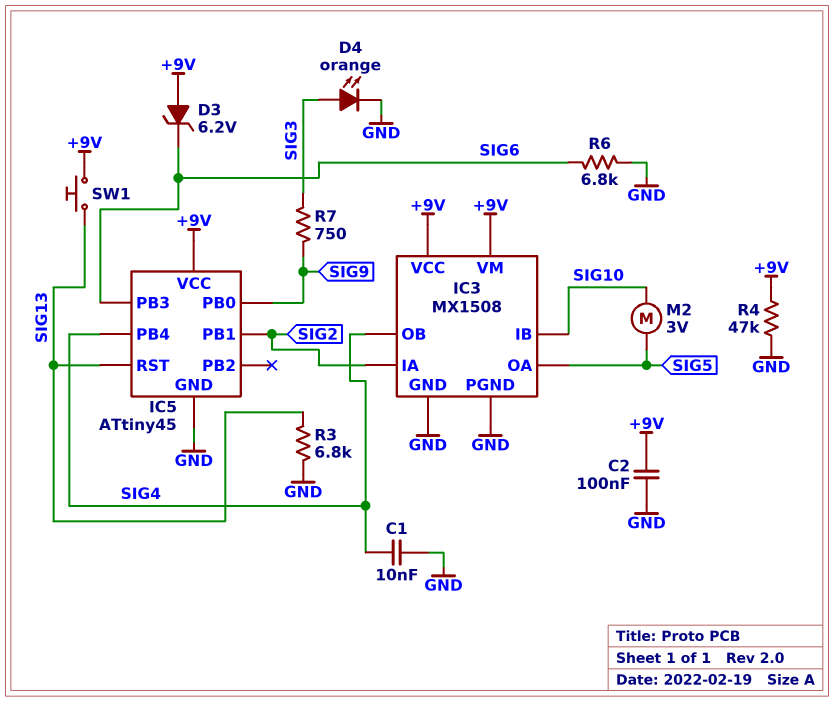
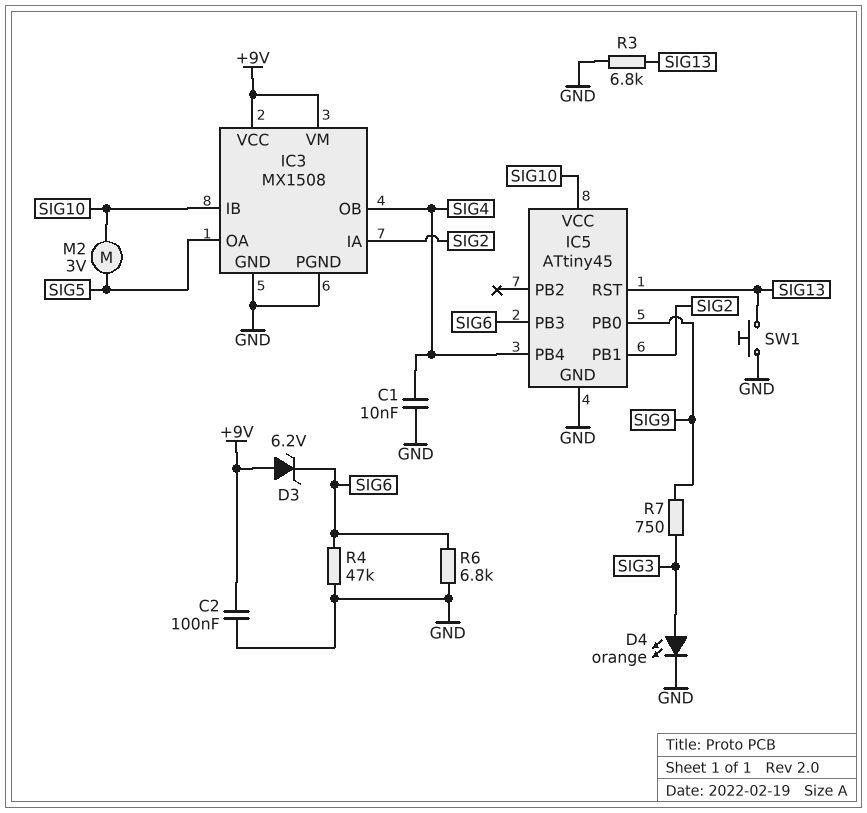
IC5 pin VCC: +9V -> SIG10
R4: 47k (+9V, GND) -> 47k (GND, SIG6)
SW1: button (+9V, SIG13) -> button (GND, SIG13)

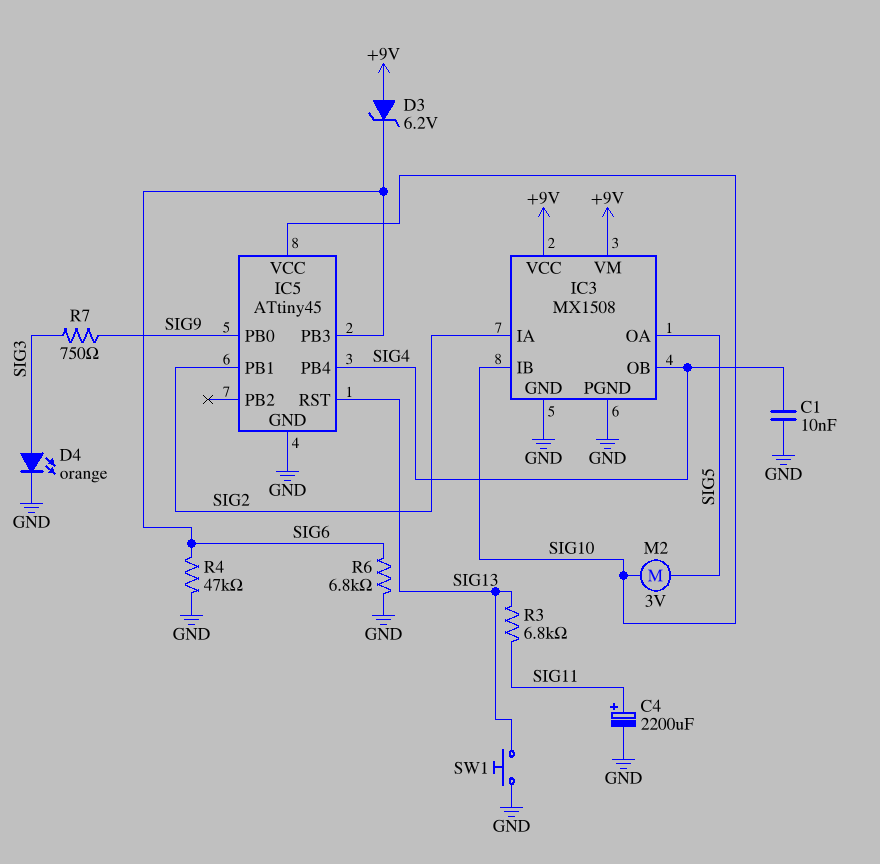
C2: 100nF (+9V, GND) -> none
C4: none -> 2200uF (plus SIG11, minus GND)
R3: 6.8k (GND, SIG13) -> 6.8k (SIG11, SIG13)

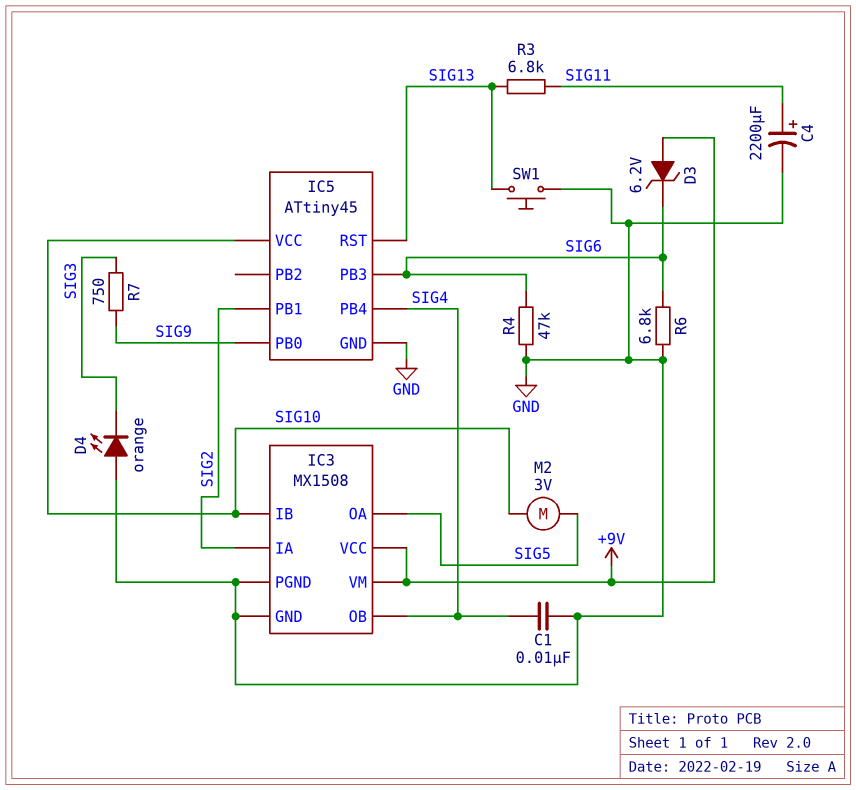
D4: LED orange (A SIG3, K GND) -> LED orange (A GND, K SIG3)

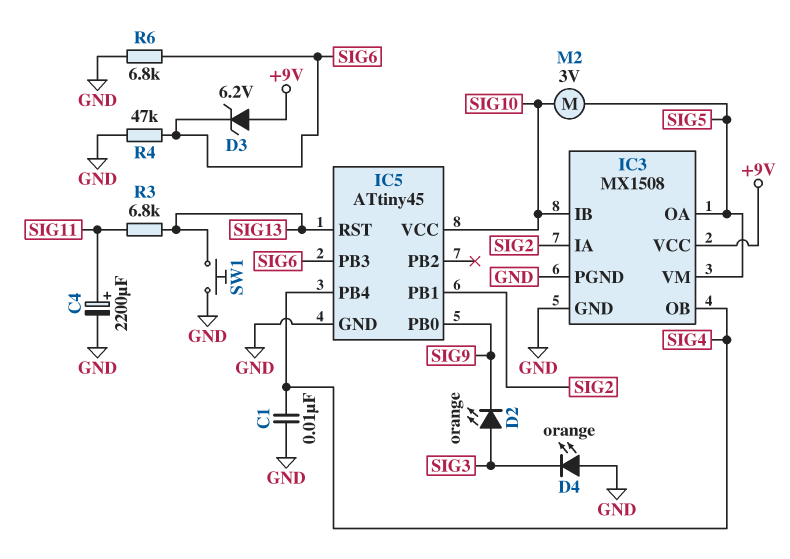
D2: none -> LED orange (A SIG3, K SIG9)
IC3 pin VM: +9V -> SIG5
R7: 750 (SIG3, SIG9) -> none

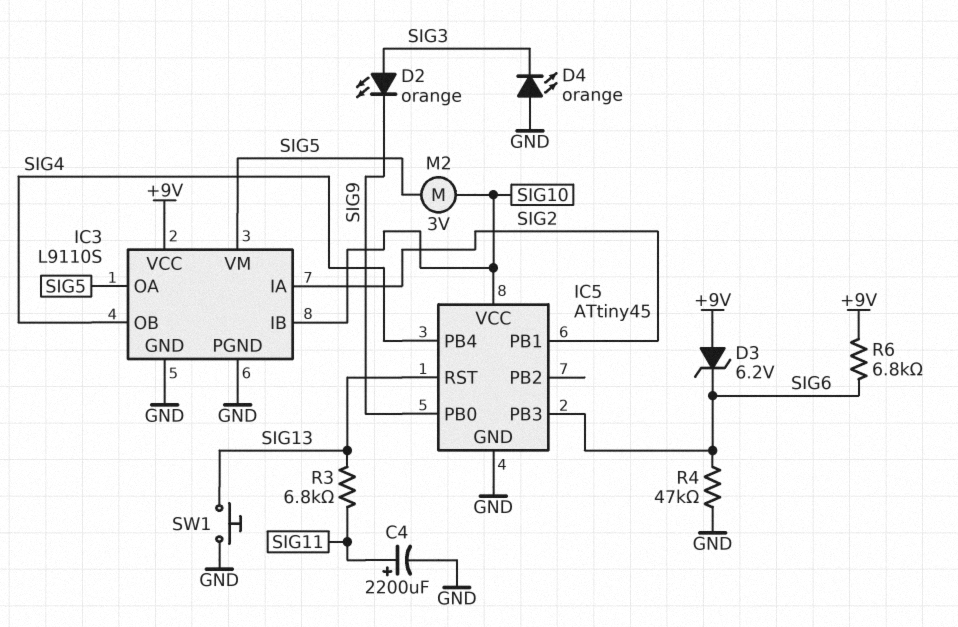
C1: 10nF (GND, SIG4) -> none
IC3: MX1508 -> L9110S
R6: 6.8k (GND, SIG6) -> 6.8k (+9V, SIG6)

